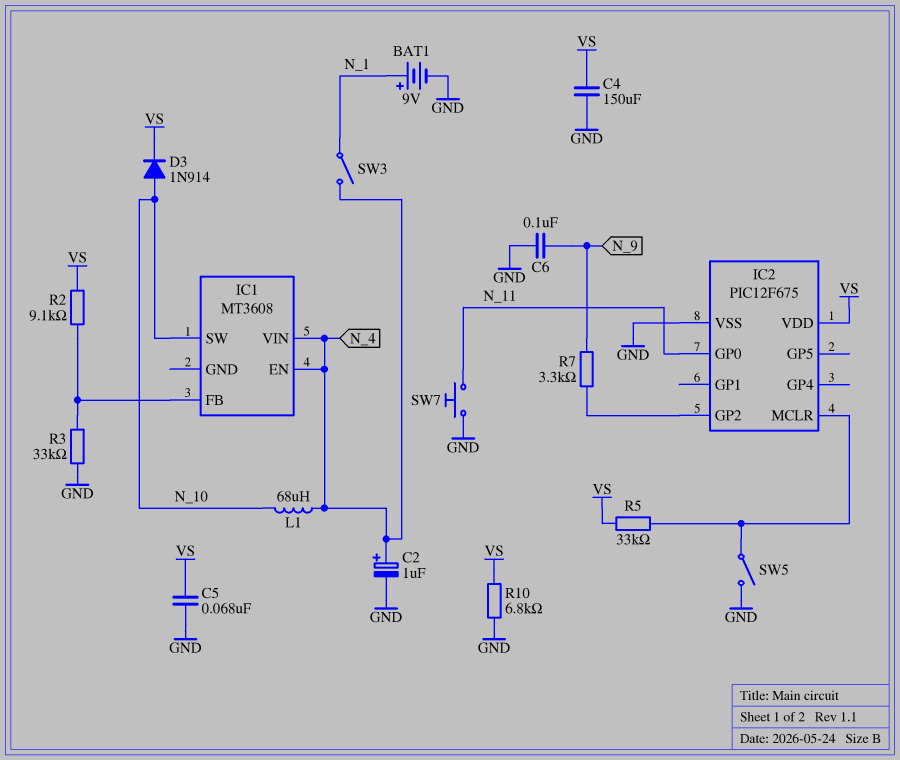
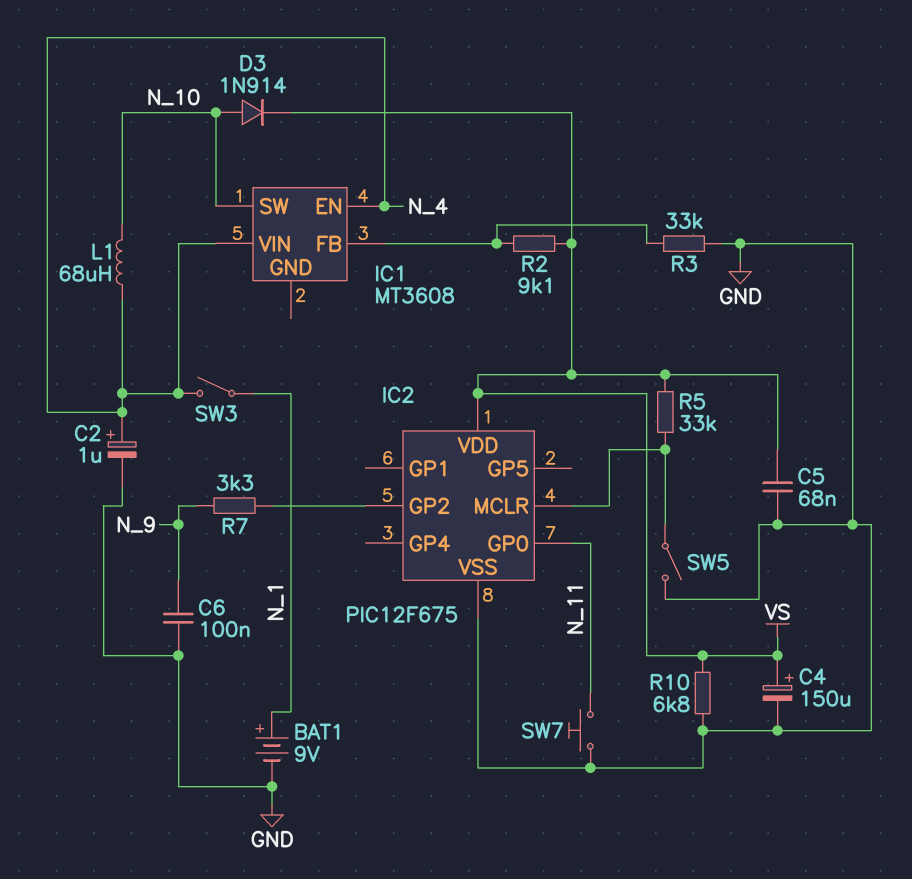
C4: 150uF (GND, VS) -> 150uF (plus VS, minus GND)

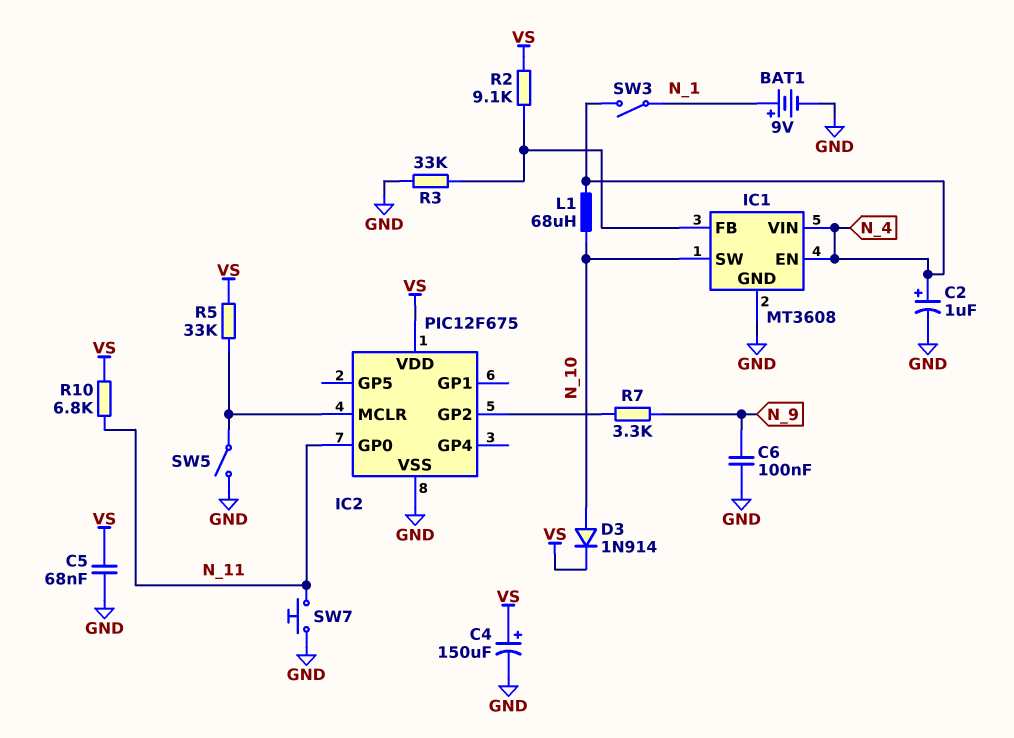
IC1 pin GND: none -> GND
R10: 6.8k (GND, VS) -> 6.8k (N_11, VS)

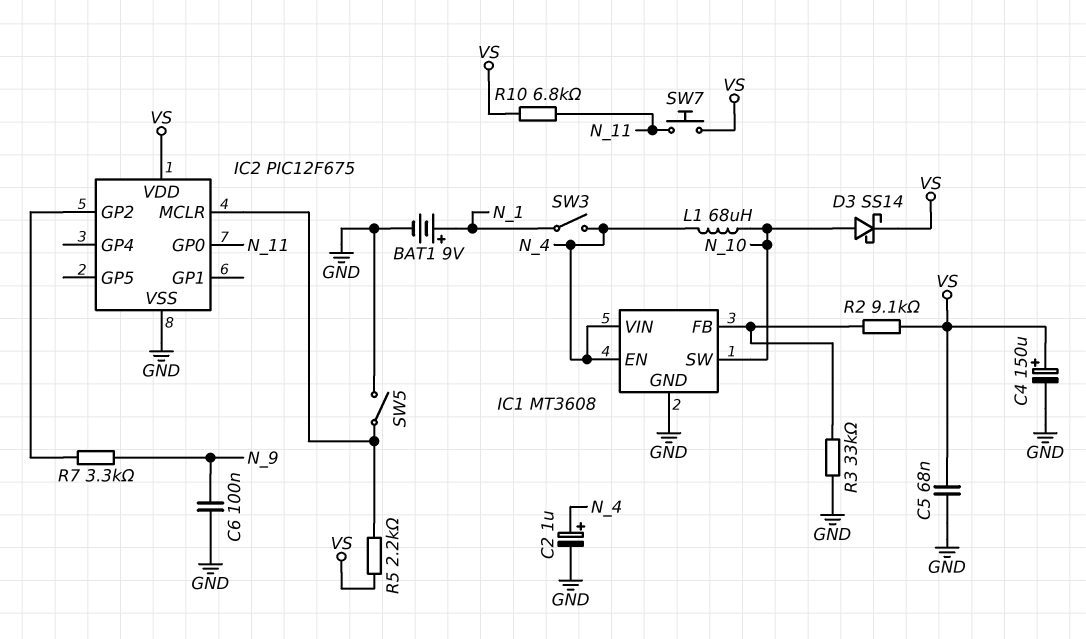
D3: diode 1N914 (A N_10, K VS) -> schottky SS14 (A N_10, K VS)
R5: 33k (IC2/MCLR, VS) -> 2.2k (IC2/MCLR, VS)
SW7: button (GND, N_11) -> button (N_11, VS)

